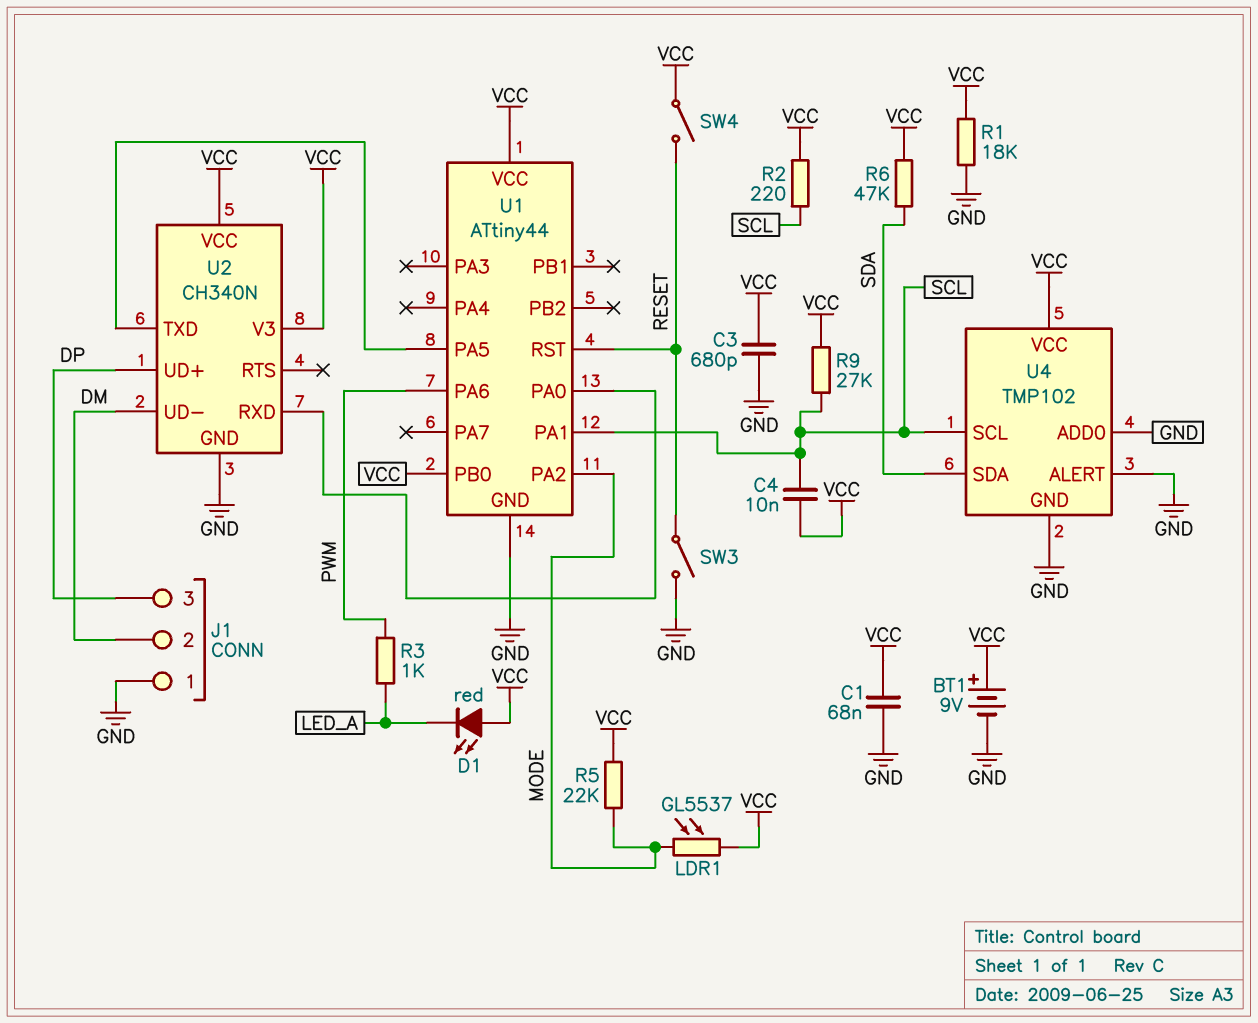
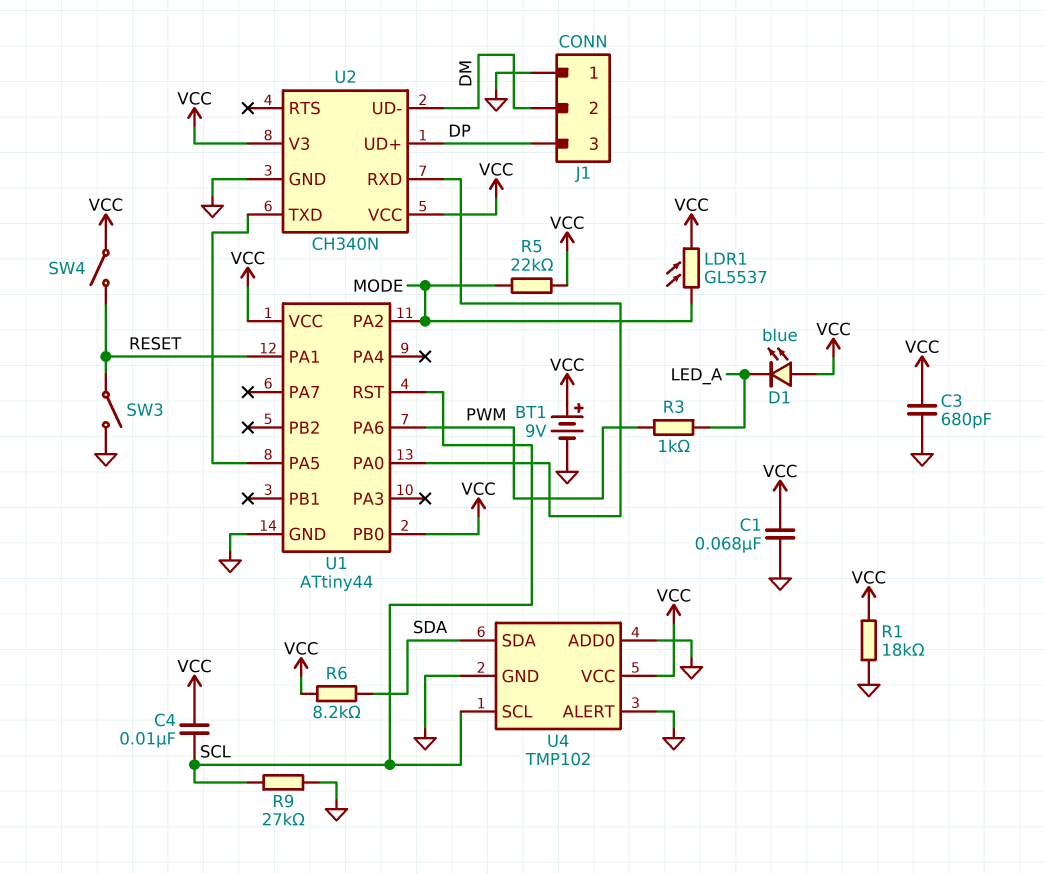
D1: LED red (A VCC, K LED_A) -> LED blue (A VCC, K LED_A)
R2: 220 (SCL, VCC) -> none
R6: 47k (SDA, VCC) -> 8.2k (SDA, VCC)
R9: 27k (SCL, VCC) -> 27k (GND, SCL)
U1 pin PA1: SCL -> RESET
U1 pin RST: RESET -> SCL

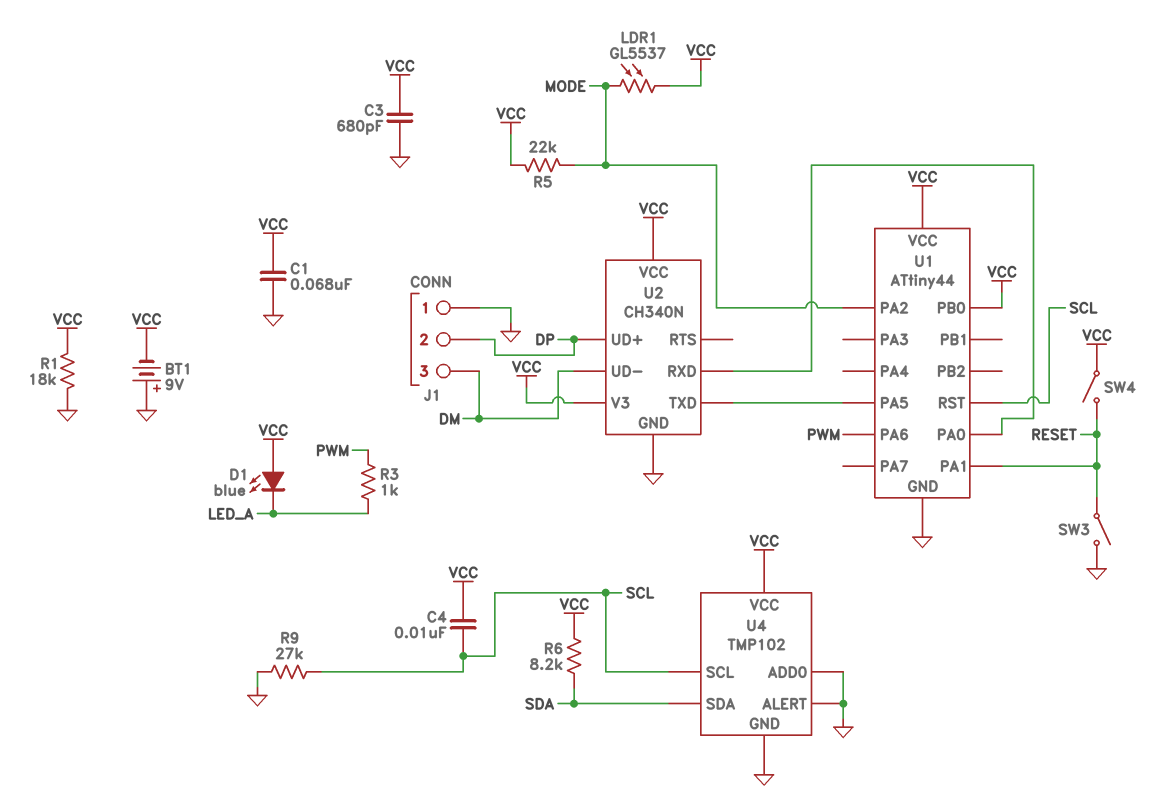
BT1: 9V (plus VCC, minus GND) -> 9V (plus GND, minus VCC)
J1 pin 2: DM -> DP
J1 pin 3: DP -> DM

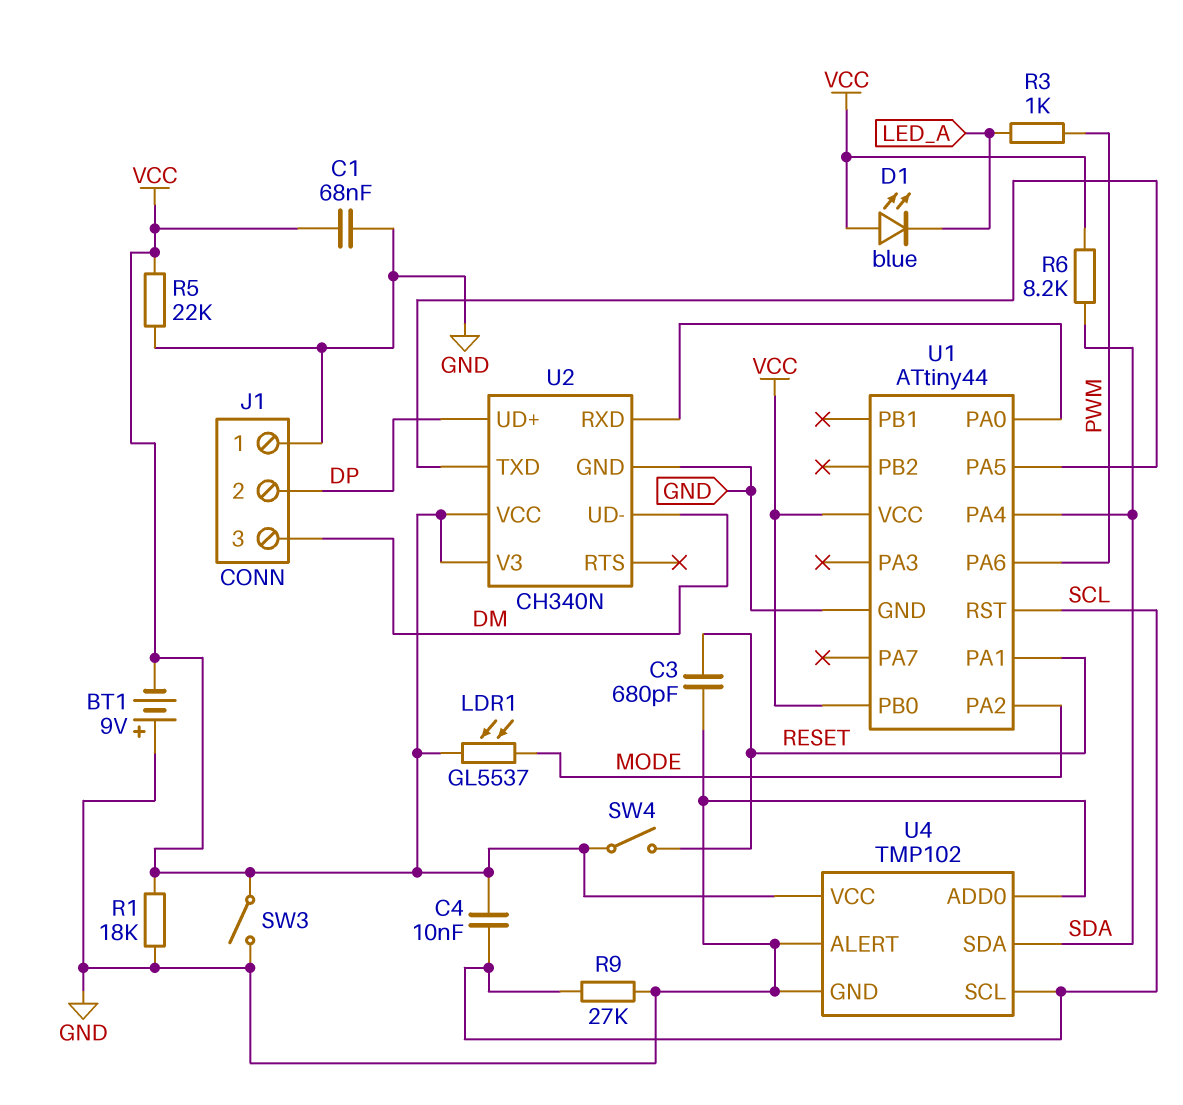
C3: 680pF (GND, VCC) -> 680pF (GND, RESET)
R5: 22k (MODE, VCC) -> 22k (GND, VCC)
SW3: switch (GND, RESET) -> switch (GND, VCC)
U1 pin PA4: none -> SDA

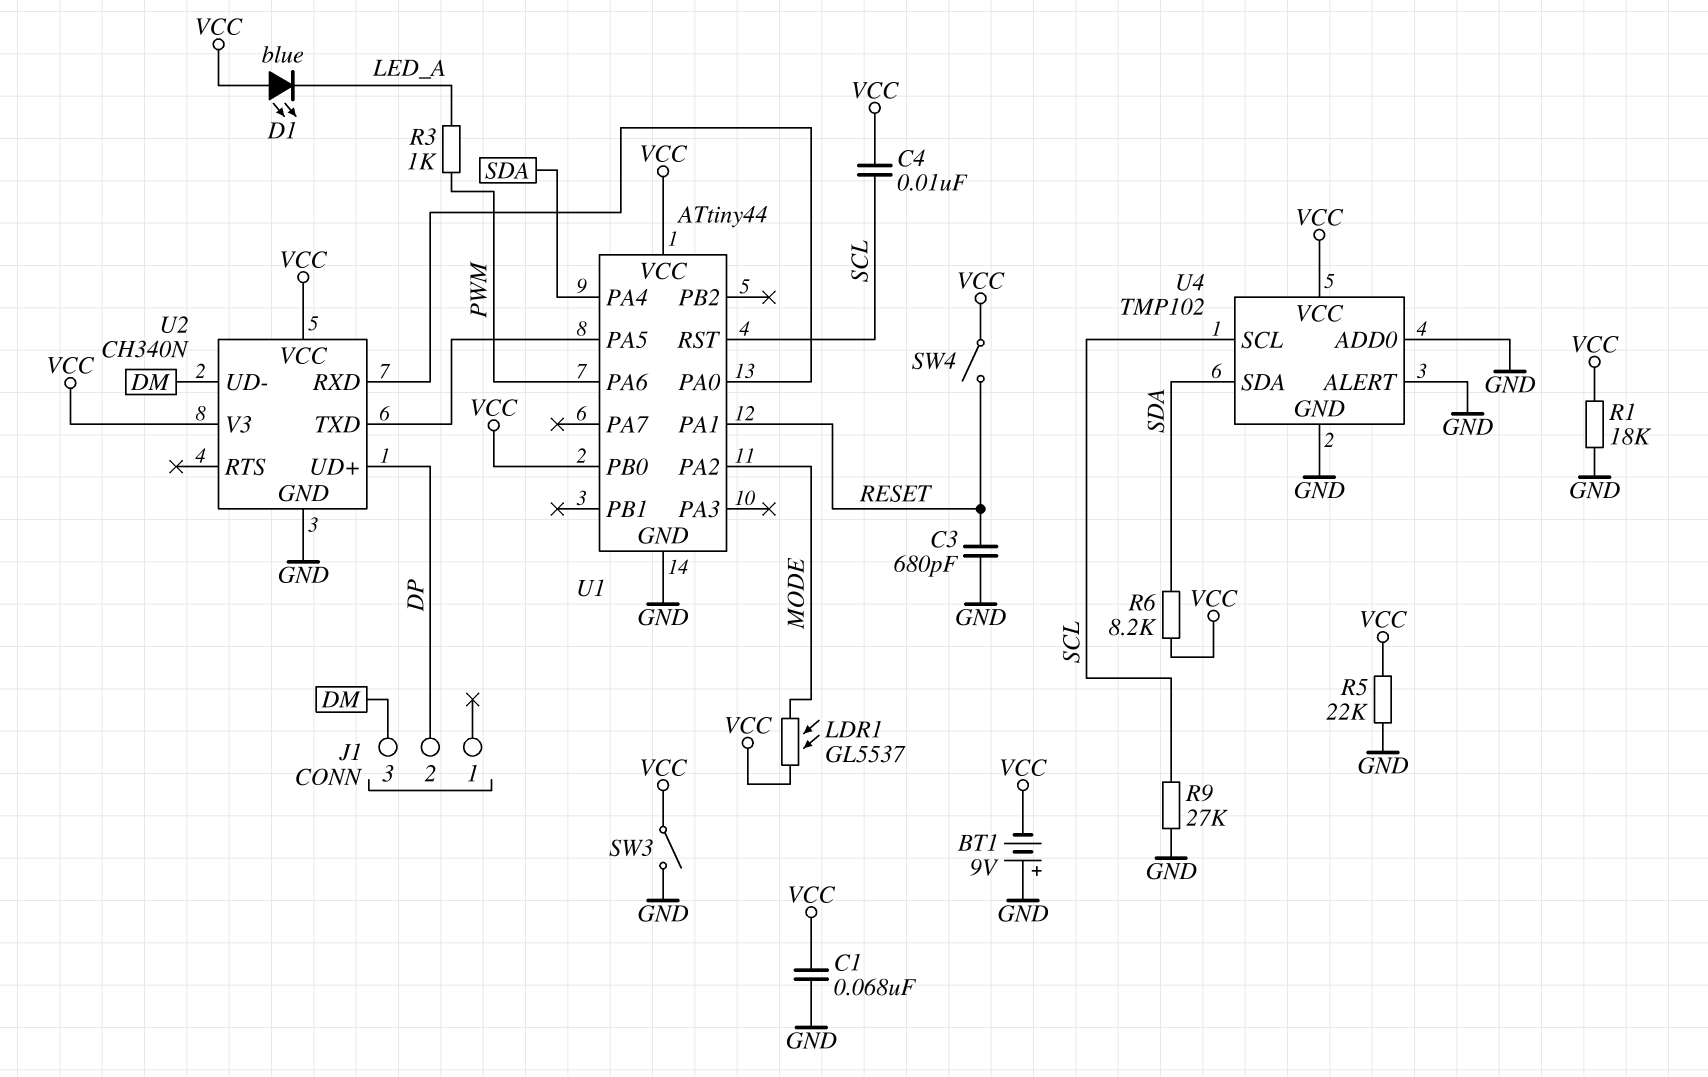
J1 pin 1: GND -> none

